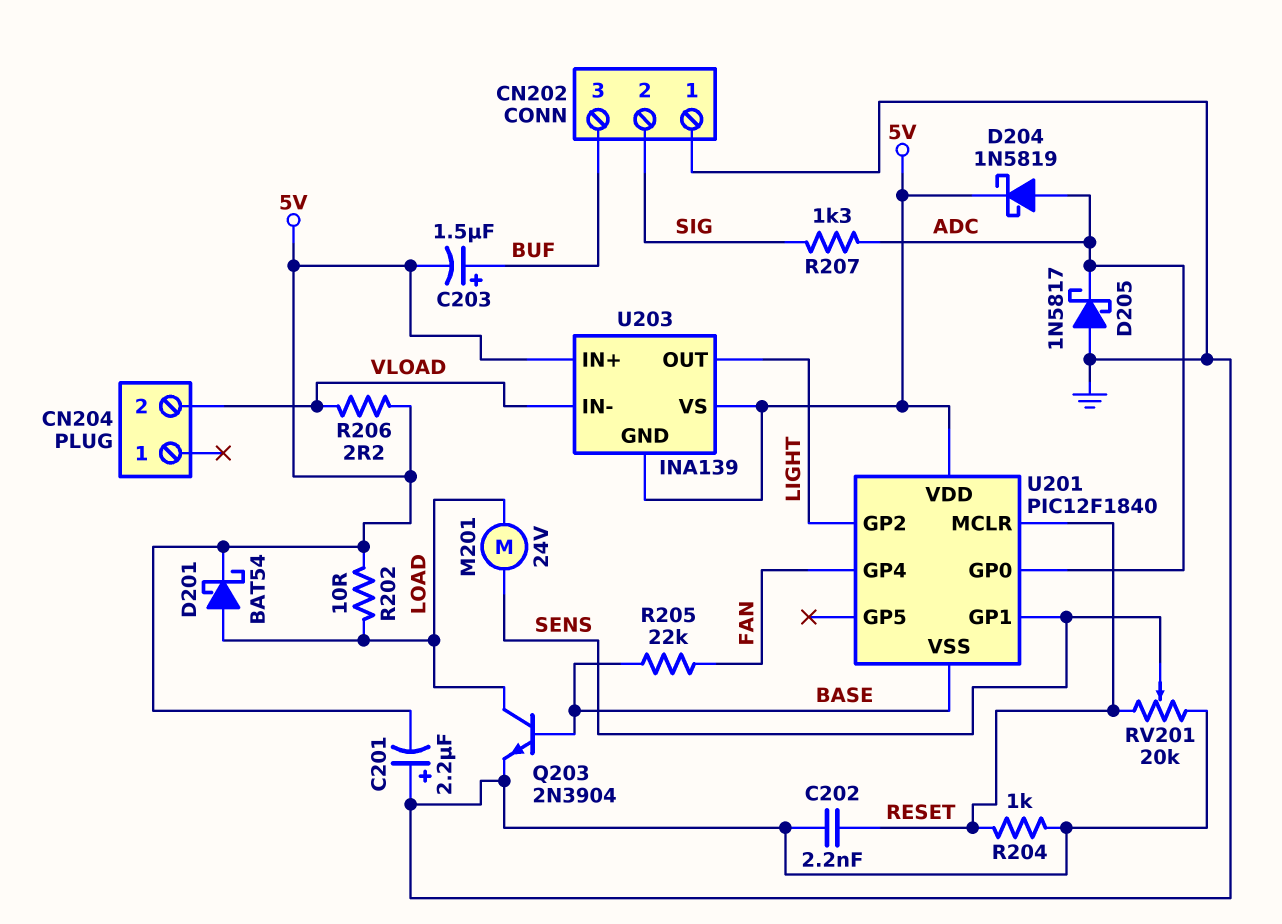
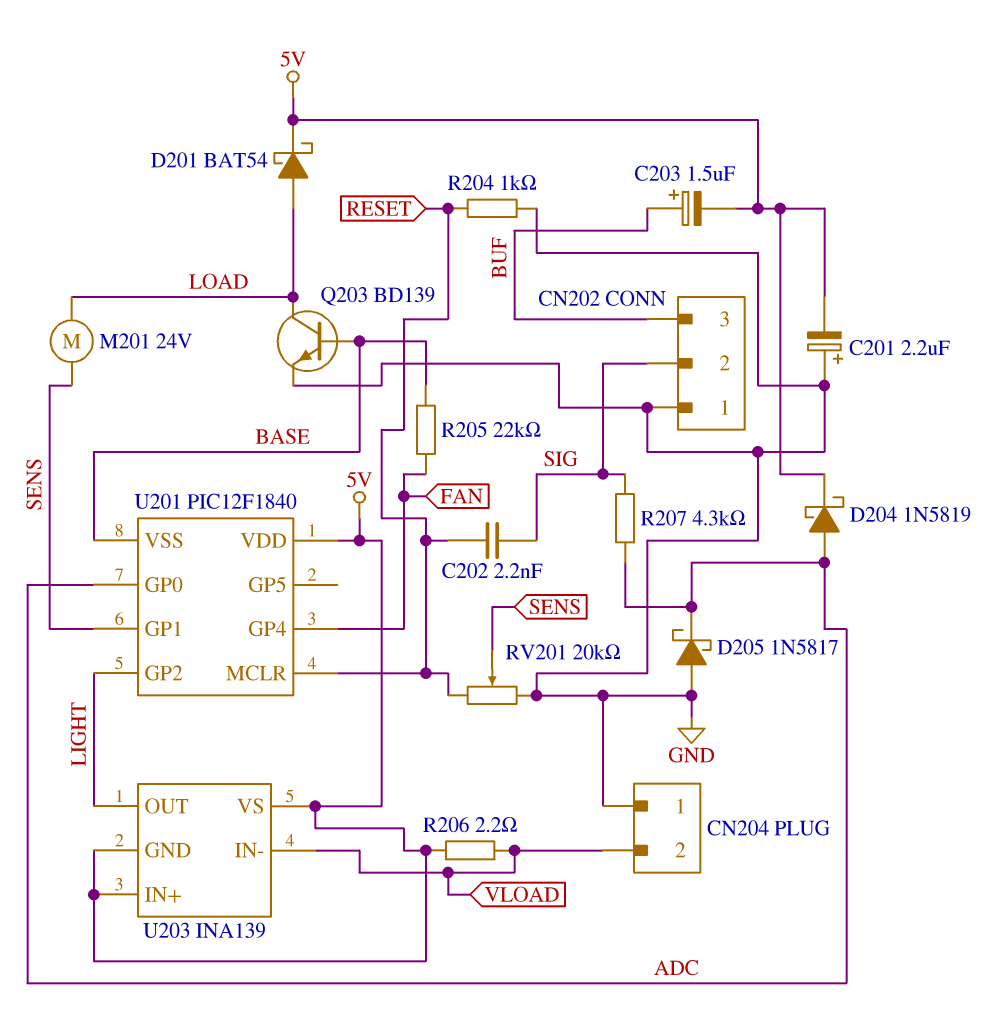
C202: 2.2nF (GND, RESET) -> 2.2nF (RESET, SIG)
CN204 pin 1: none -> GND
Q203: NPN 2N3904 (B BASE, C LOAD, E GND) -> NPN BD139 (B BASE, C LOAD, E GND)
R202: 10 (5V, LOAD) -> none
R207: 1.3k (ADC, SIG) -> 4.3k (ADC, SIG)

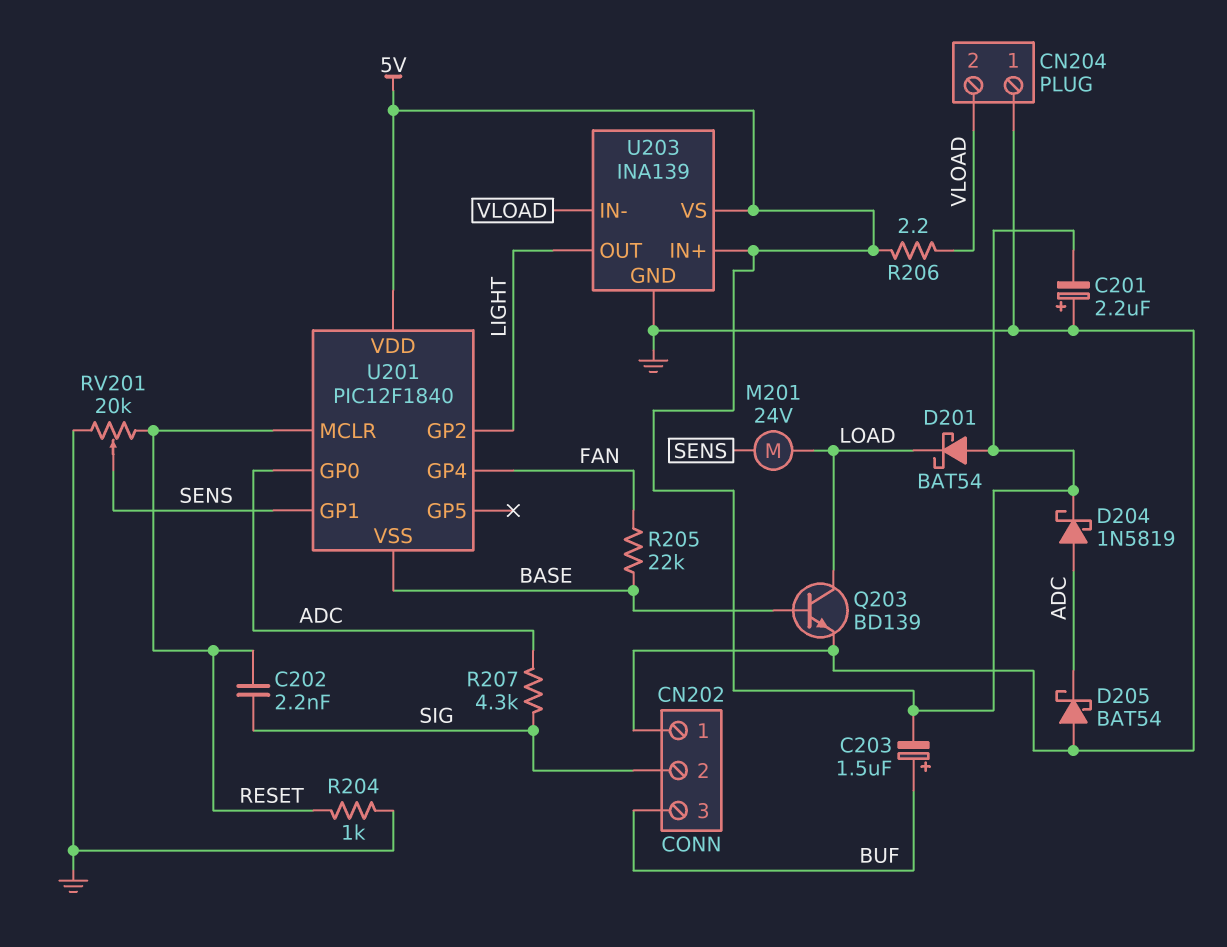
D201: schottky BAT54 (A LOAD, K 5V) -> schottky BAT54 (A 5V, K LOAD)
D205: schottky 1N5817 (A GND, K ADC) -> schottky BAT54 (A GND, K ADC)
U203 pin GND: 5V -> GND

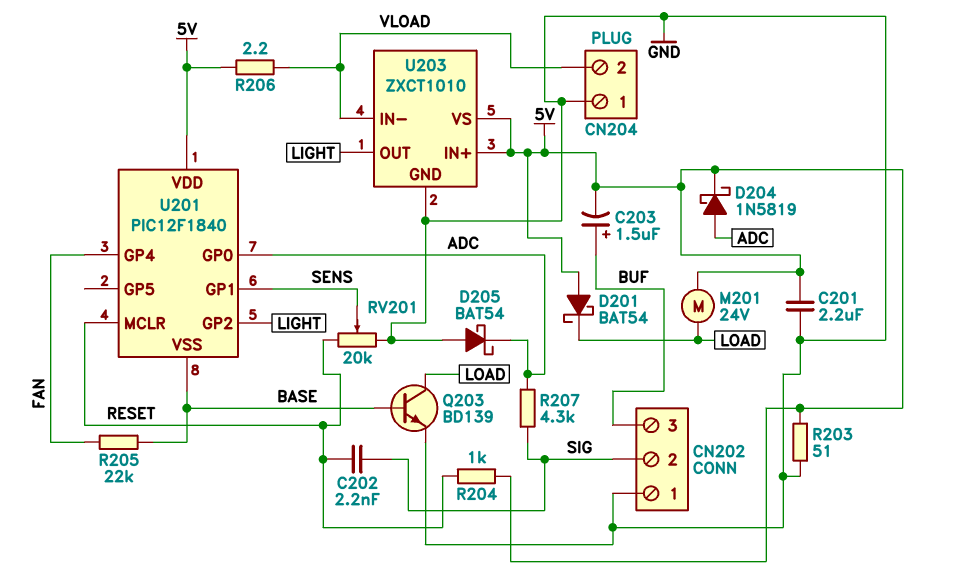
C201: 2.2uF (plus GND, minus 5V) -> 2.2uF (5V, GND)
M201: motor 24V (LOAD, SENS) -> motor 24V (5V, LOAD)
R203: none -> 51 (5V, GND)
R204: 1k (GND, RESET) -> 1k (5V, RESET)
U203: INA139 -> ZXCT1010

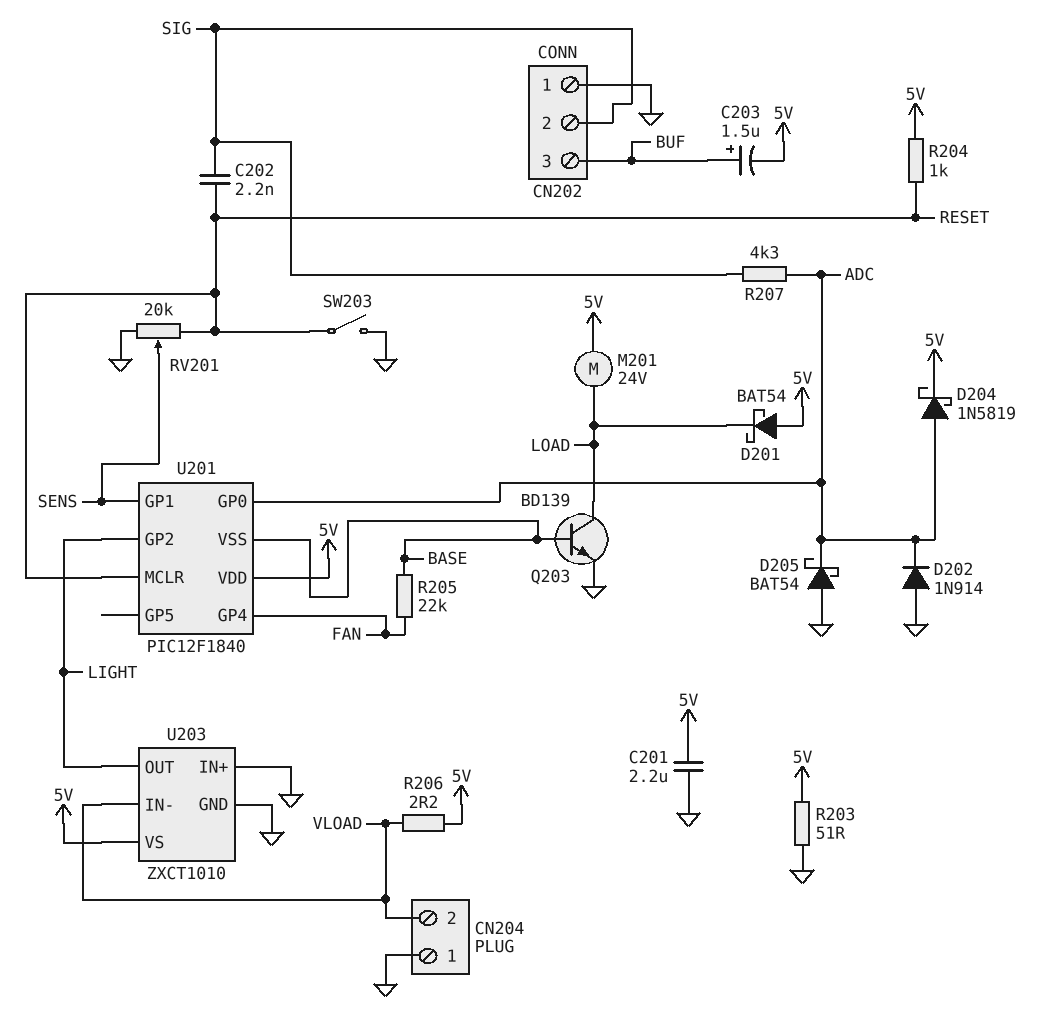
D202: none -> diode 1N914 (A GND, K ADC)
SW203: none -> switch (GND, RESET)
U203 pin IN+: 5V -> GND

